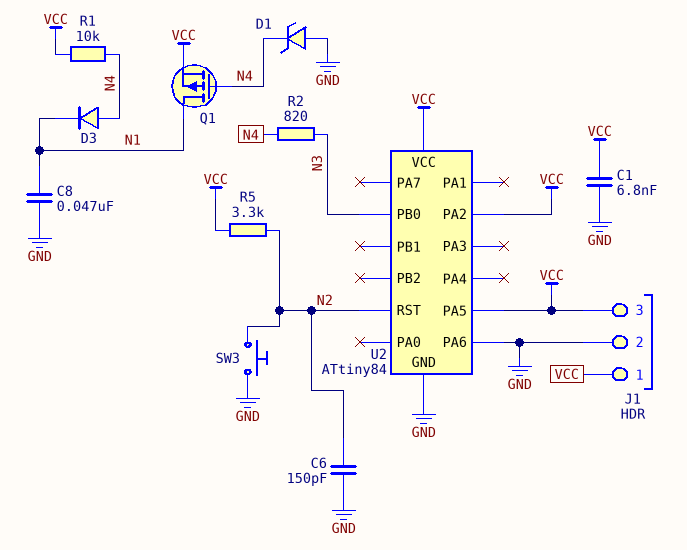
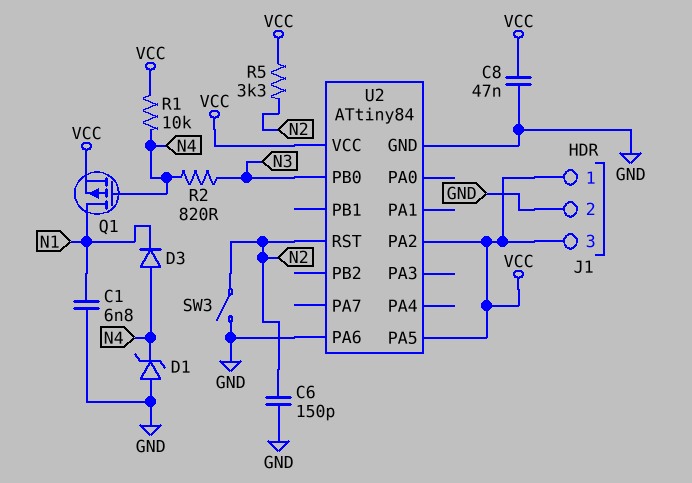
C1: 6.8nF (GND, VCC) -> 6.8nF (GND, N1)
C8: 47nF (GND, N1) -> 47nF (GND, VCC)
SW3: button (GND, N2) -> switch (GND, N2)

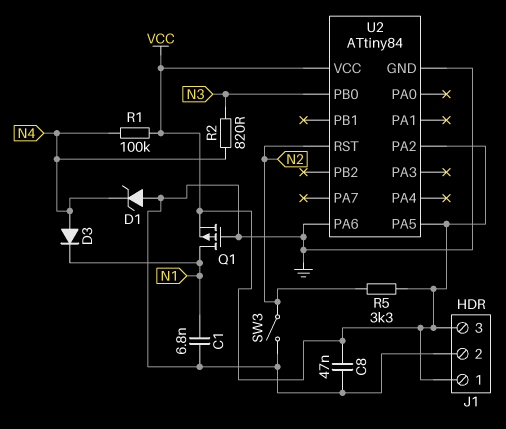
C6: 150pF (GND, N2) -> none
Q1: PMOS (G N4, D N1, S VCC) -> PMOS (G GND, D N1, S VCC)
R1: 10k (N4, VCC) -> 100k (N4, VCC)

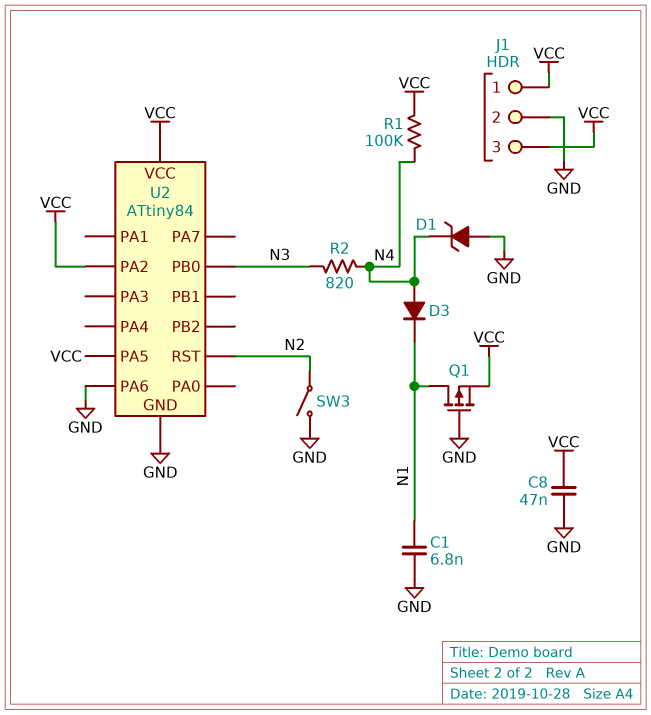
R5: 3.3k (N2, VCC) -> none

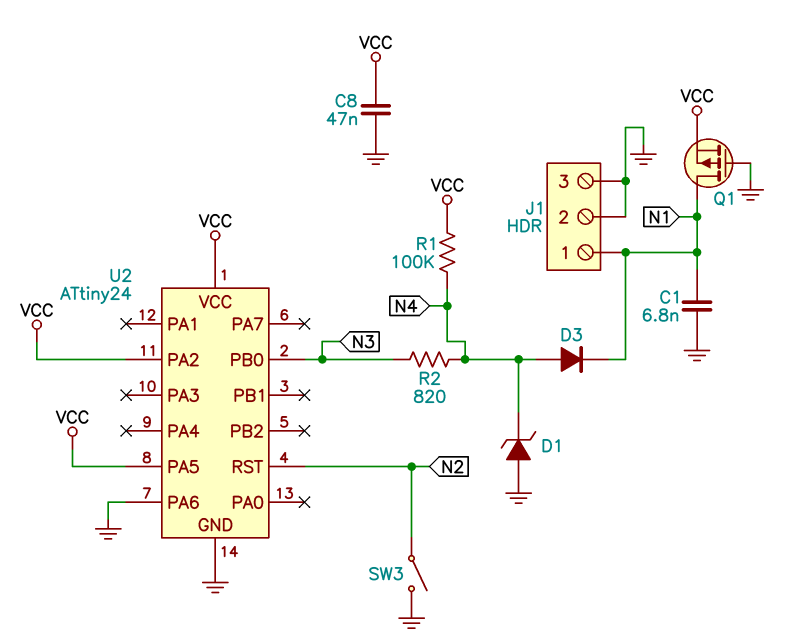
J1 pin 1: VCC -> N1
J1 pin 3: VCC -> GND
U2: ATtiny84 -> ATtiny24

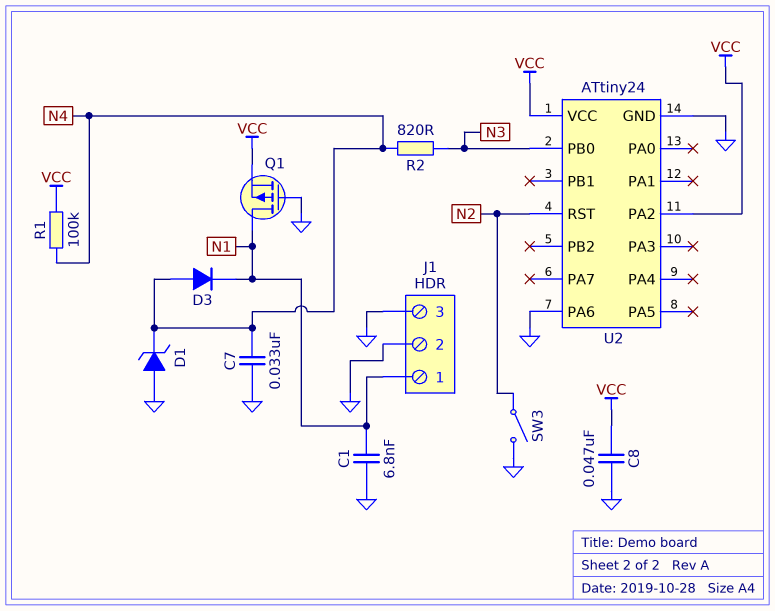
C7: none -> 33nF (GND, N4)
U2 pin PA5: VCC -> none

